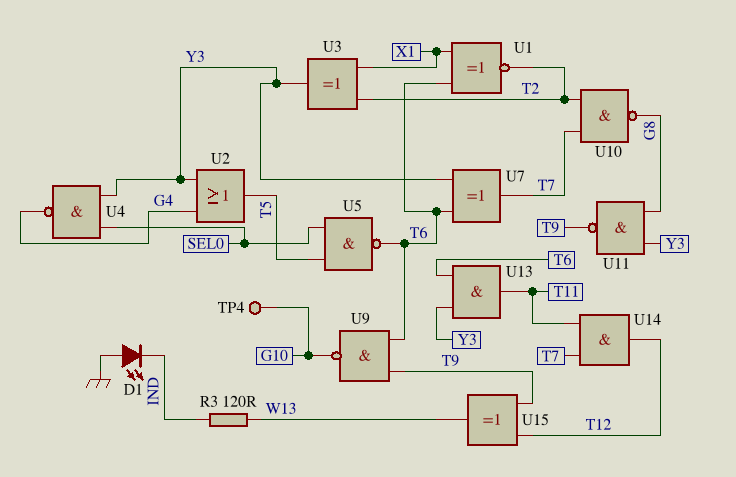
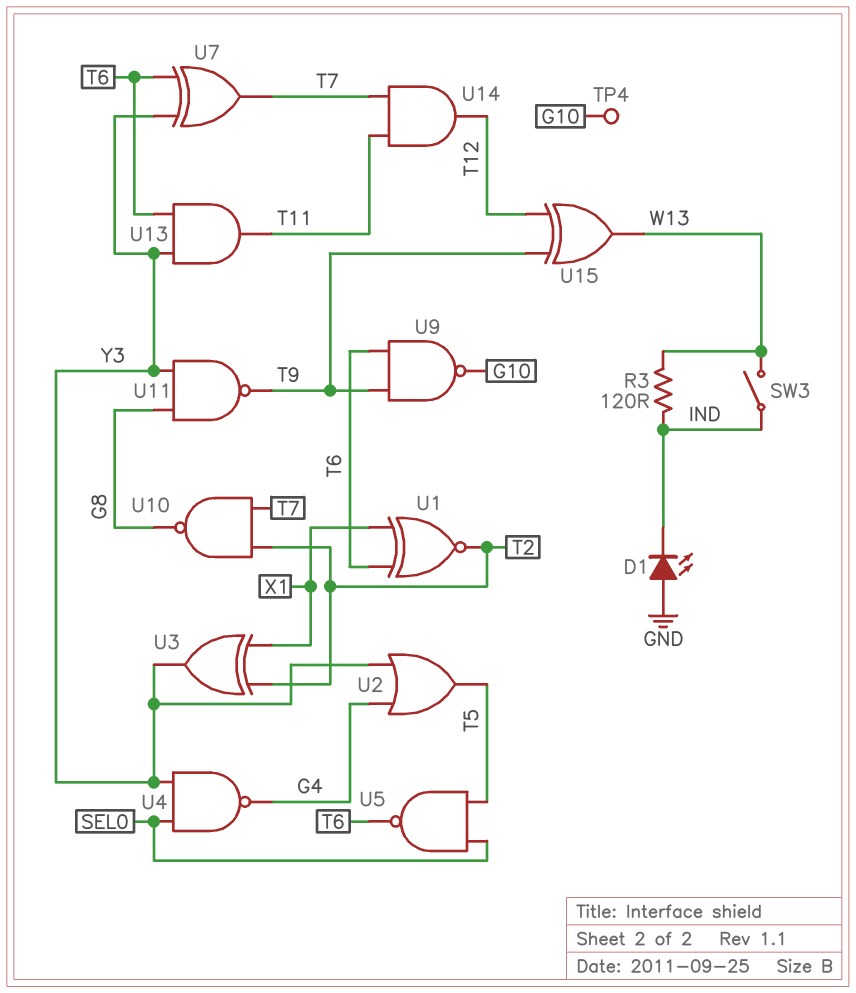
SW3: none -> switch (IND, W13)

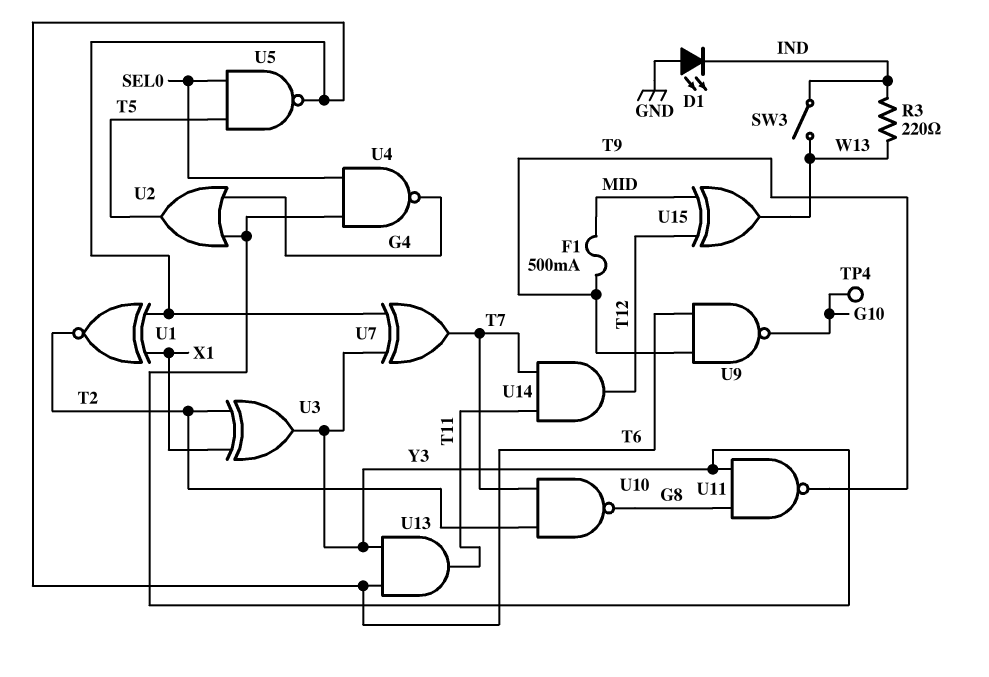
F1: none -> 500mA (MID, T9)
R3: 120 (IND, W13) -> 220 (IND, W13)
U15: XOR (in T9, in T12, out W13) -> XOR (in MID, in T12, out W13)

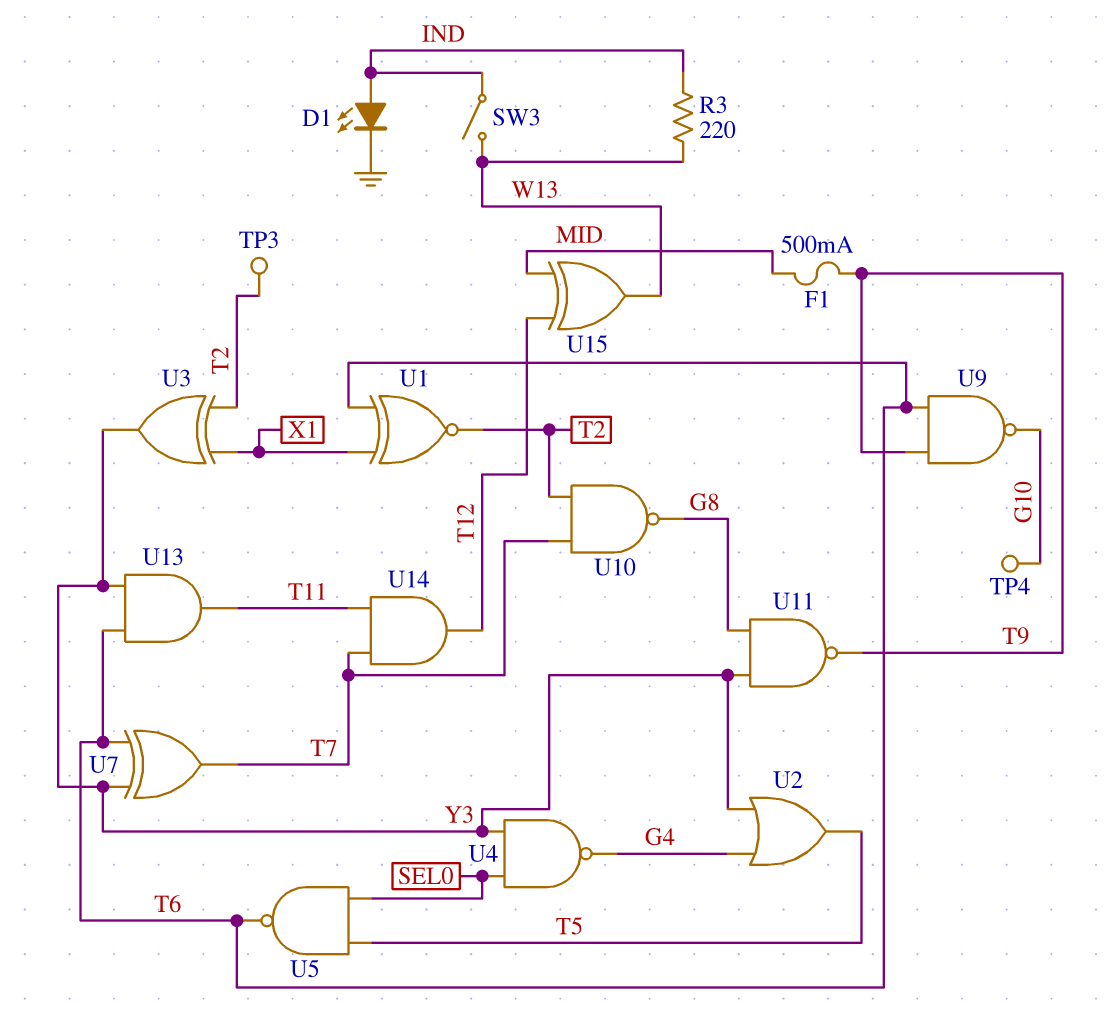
D1: LED (A GND, K IND) -> LED (A IND, K GND)
TP3: none -> test point (T2)

